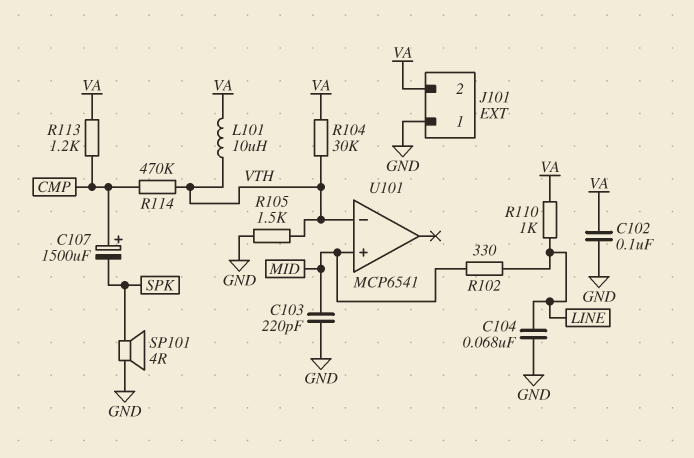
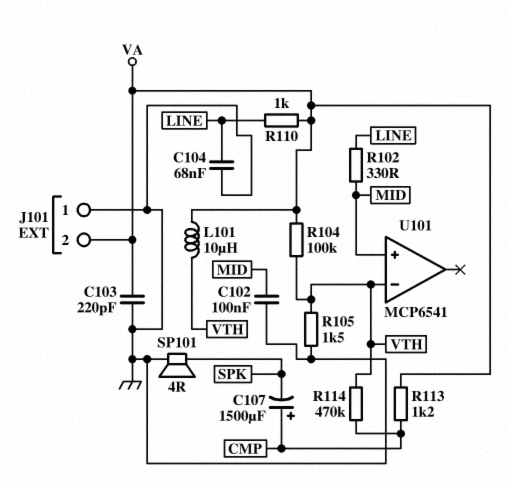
C102: 100nF (GND, VA) -> 100nF (GND, MID)
C103: 220pF (GND, MID) -> 220pF (GND, VA)
R104: 30k (VA, VTH) -> 100k (VA, VTH)

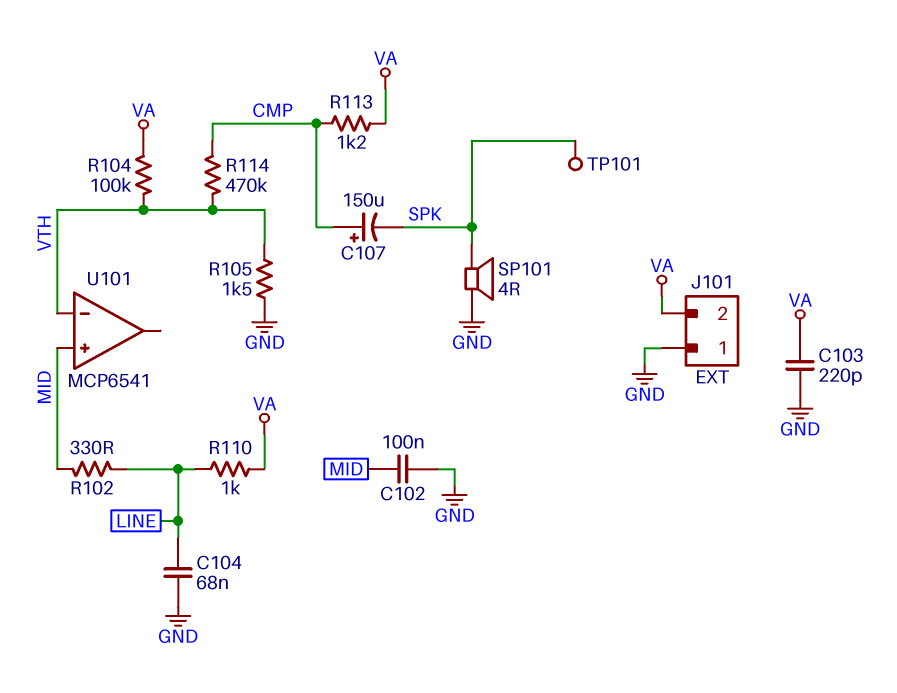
C107: 1500uF (plus CMP, minus SPK) -> 150uF (plus CMP, minus SPK)
L101: 10uH (VA, VTH) -> none
TP101: none -> test point (SPK)

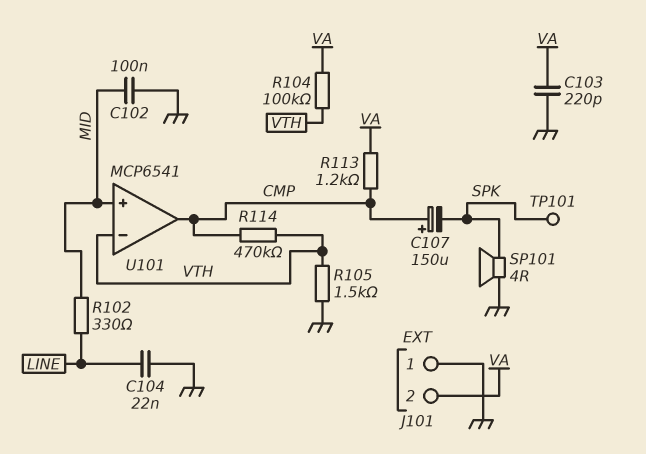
C104: 68nF (GND, LINE) -> 22nF (GND, LINE)
R110: 1k (LINE, VA) -> none
U101 pin out: none -> CMP

